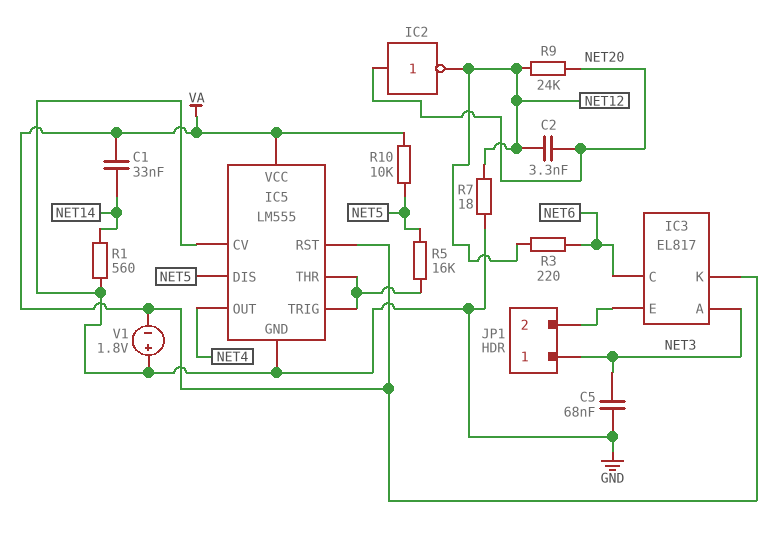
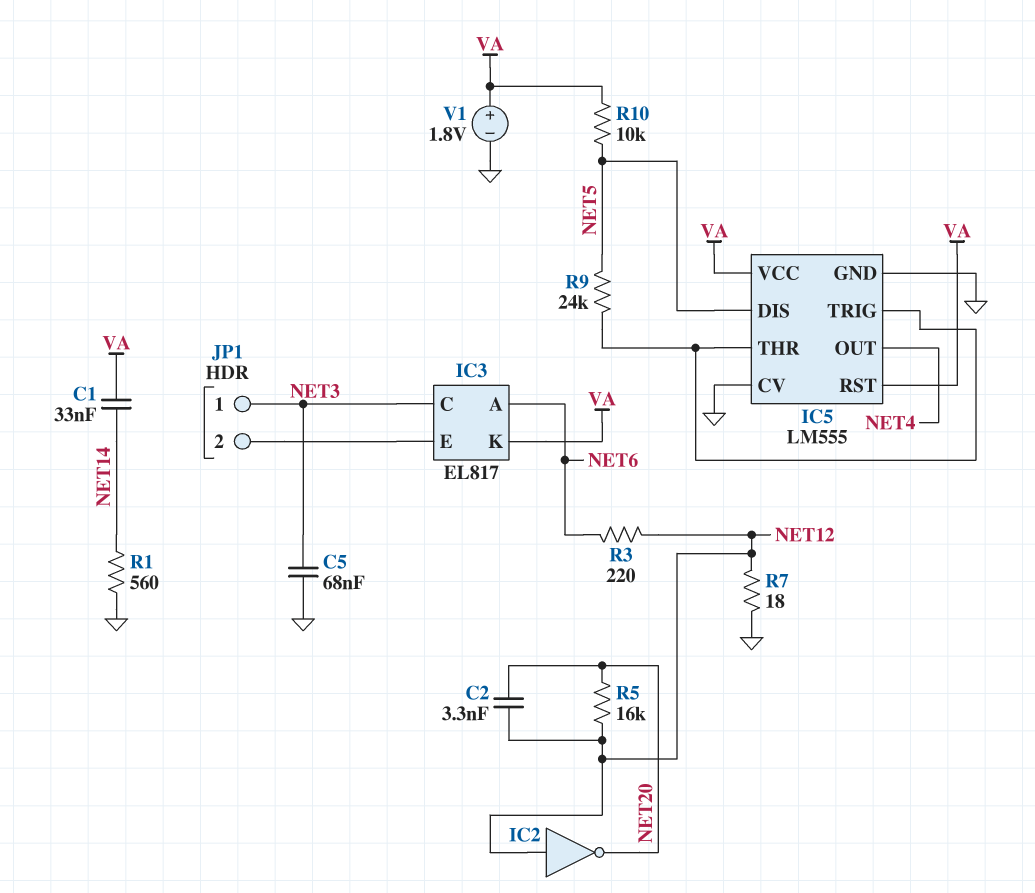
IC2: NOT (in NET20, out NET12) -> NOT (in NET12, out NET20)
IC3 pin A: NET3 -> NET6
IC3 pin C: NET6 -> NET3
R5: 16k (IC5/THR, NET5) -> 16k (NET12, NET20)
R9: 24k (NET12, NET20) -> 24k (IC5/THR, NET5)
V1: 1.8V (plus GND, minus VA) -> 1.8V (plus VA, minus GND)

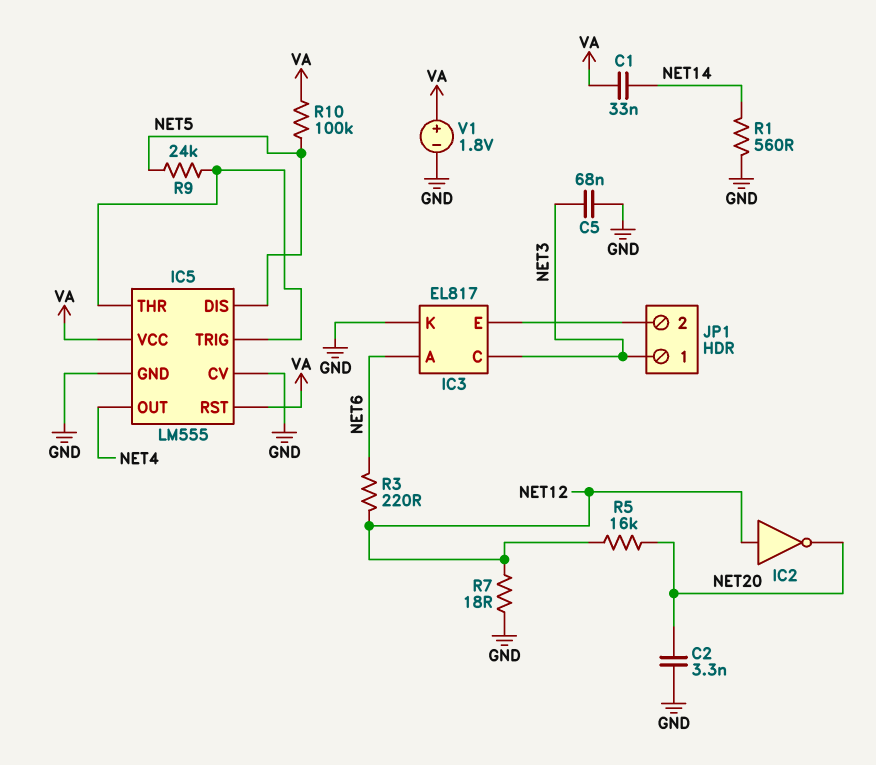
C2: 3.3nF (NET12, NET20) -> 3.3nF (GND, NET20)
IC3 pin K: VA -> GND
R10: 10k (NET5, VA) -> 100k (NET5, VA)

